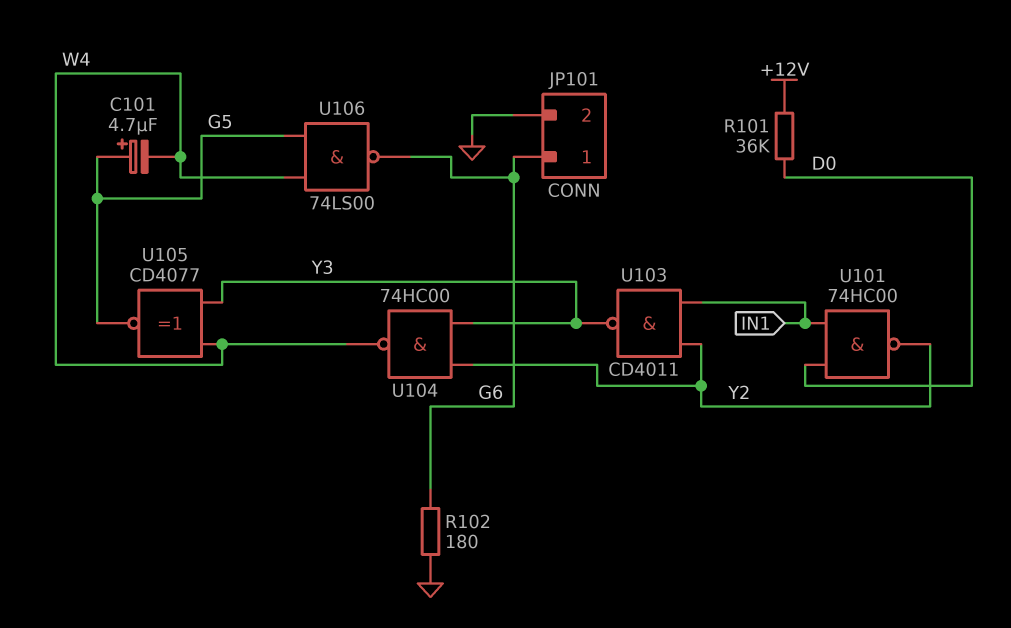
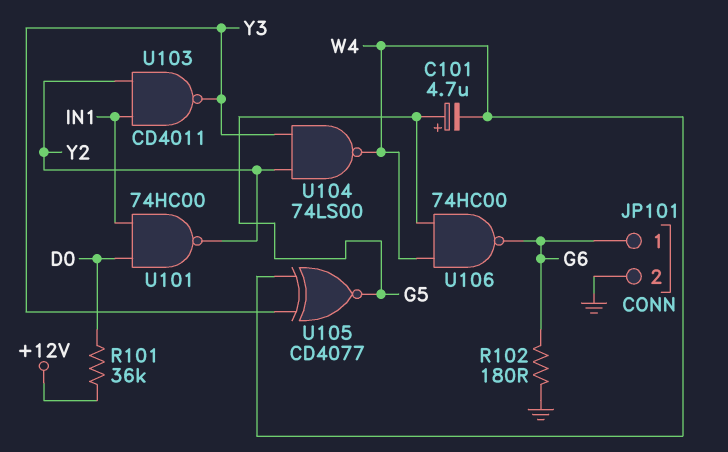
U104: NAND 74HC00 (in Y2, in Y3, out W4) -> NAND 74LS00 (in Y2, in Y3, out W4)
U106: NAND 74LS00 (in G5, in W4, out G6) -> NAND 74HC00 (in G5, in W4, out G6)

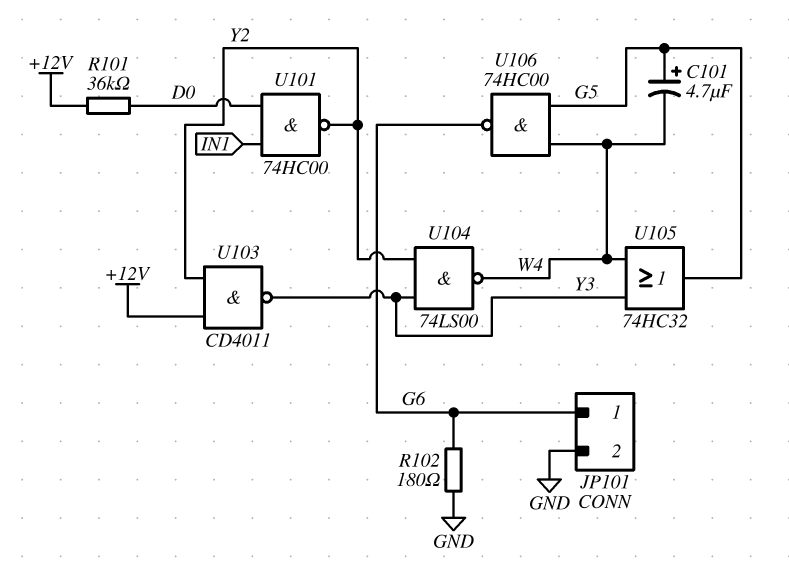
U103: NAND CD4011 (in IN1, in Y2, out Y3) -> NAND CD4011 (in +12V, in Y2, out Y3)
U105: XNOR CD4077 (in W4, in Y3, out G5) -> OR 74HC32 (in W4, in Y3, out G5)

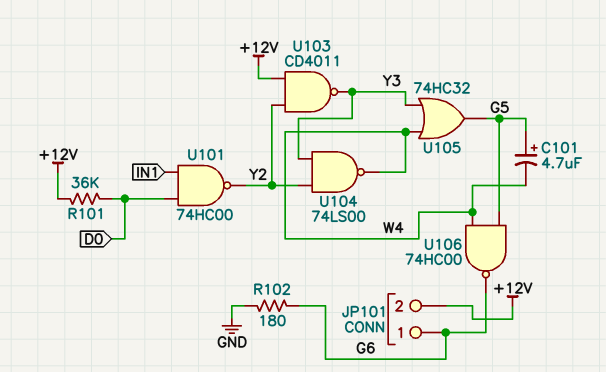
JP101 pin 2: GND -> +12V

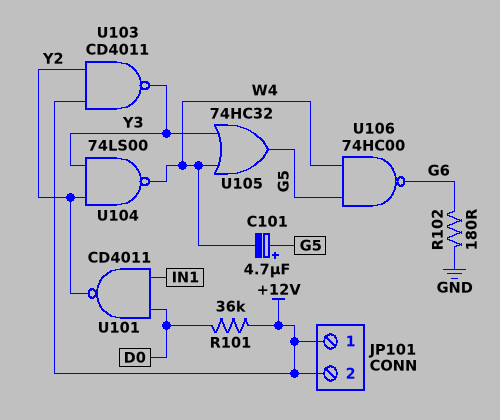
JP101 pin 1: G6 -> +12V
U101: NAND 74HC00 (in D0, in IN1, out Y2) -> NAND CD4011 (in D0, in IN1, out Y2)

